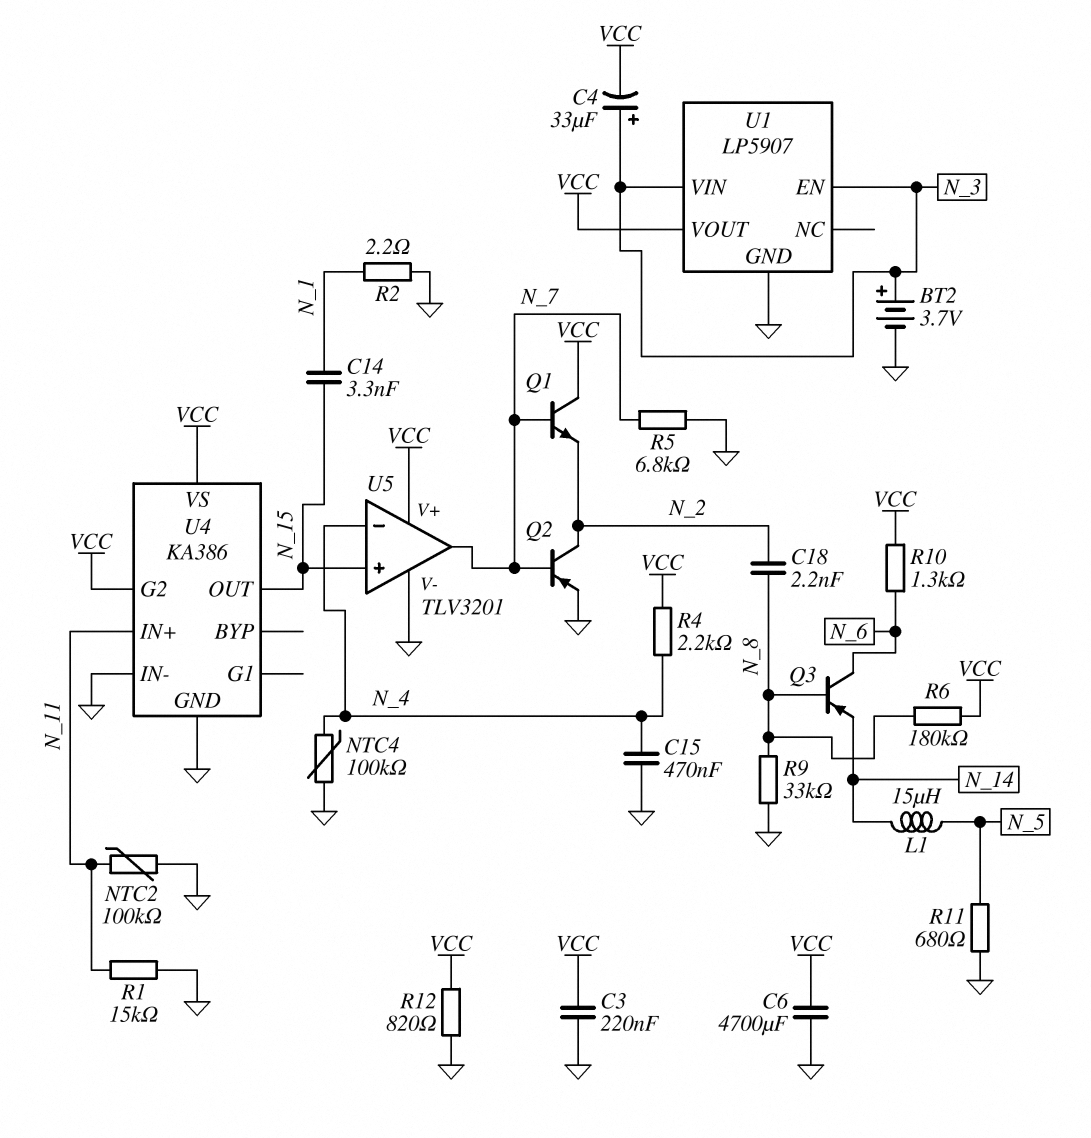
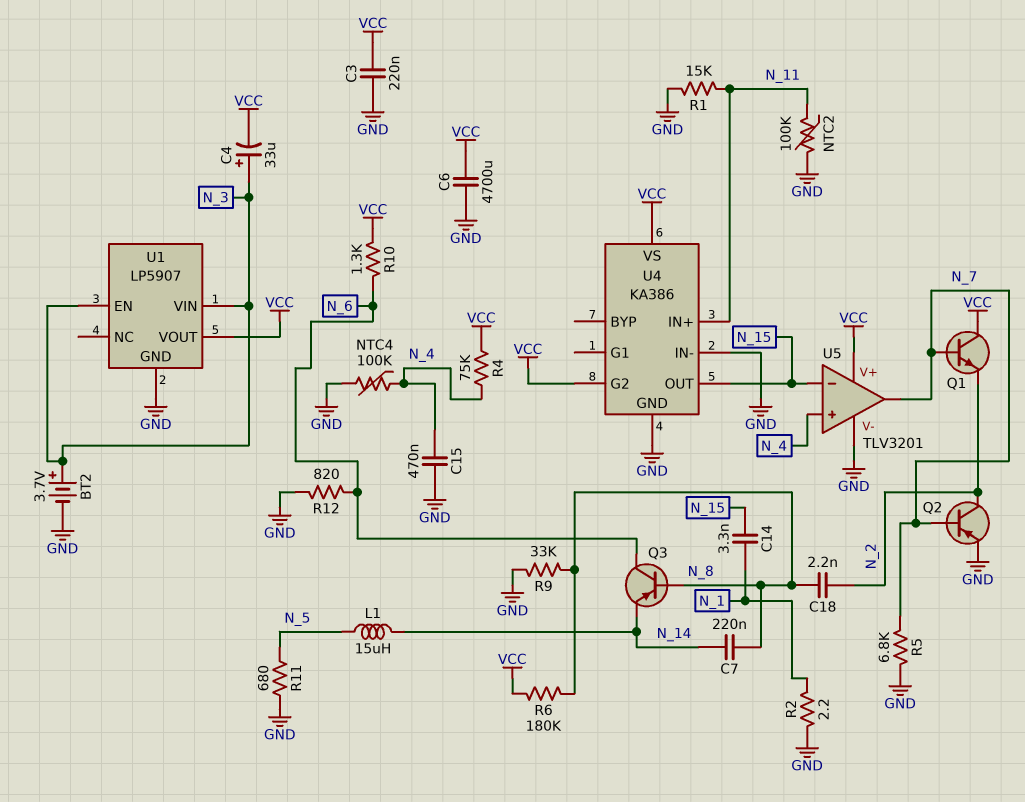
C7: none -> 220nF (N_8, N_14)
R4: 2.2k (N_4, VCC) -> 75k (N_4, VCC)
R12: 820 (GND, VCC) -> 820 (GND, N_6)
U5 pin in+: N_15 -> N_4
U5 pin in-: N_4 -> N_15

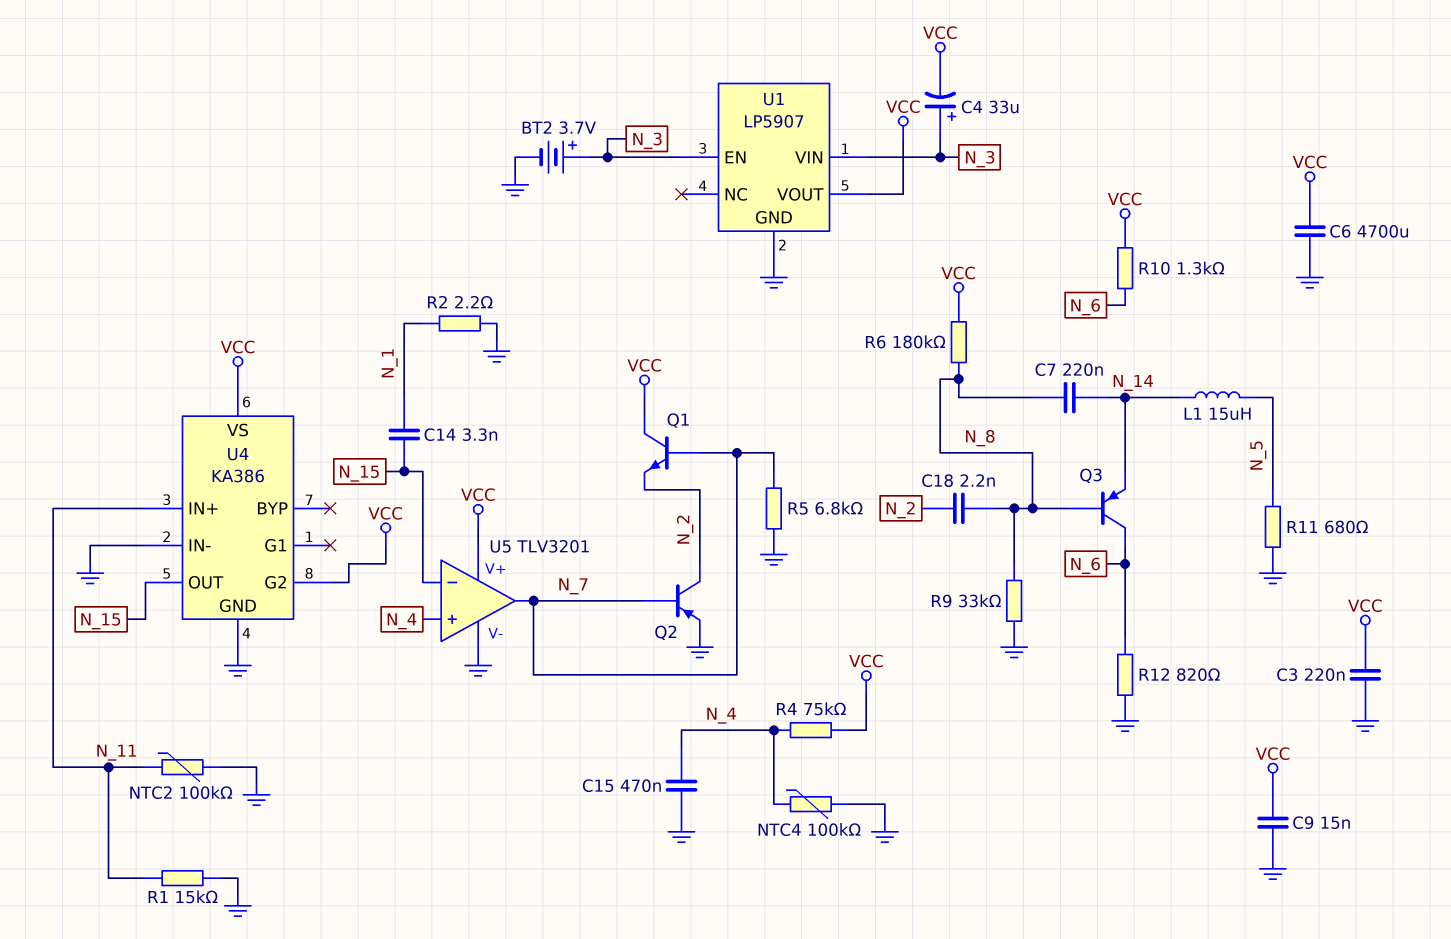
C9: none -> 15nF (GND, VCC)

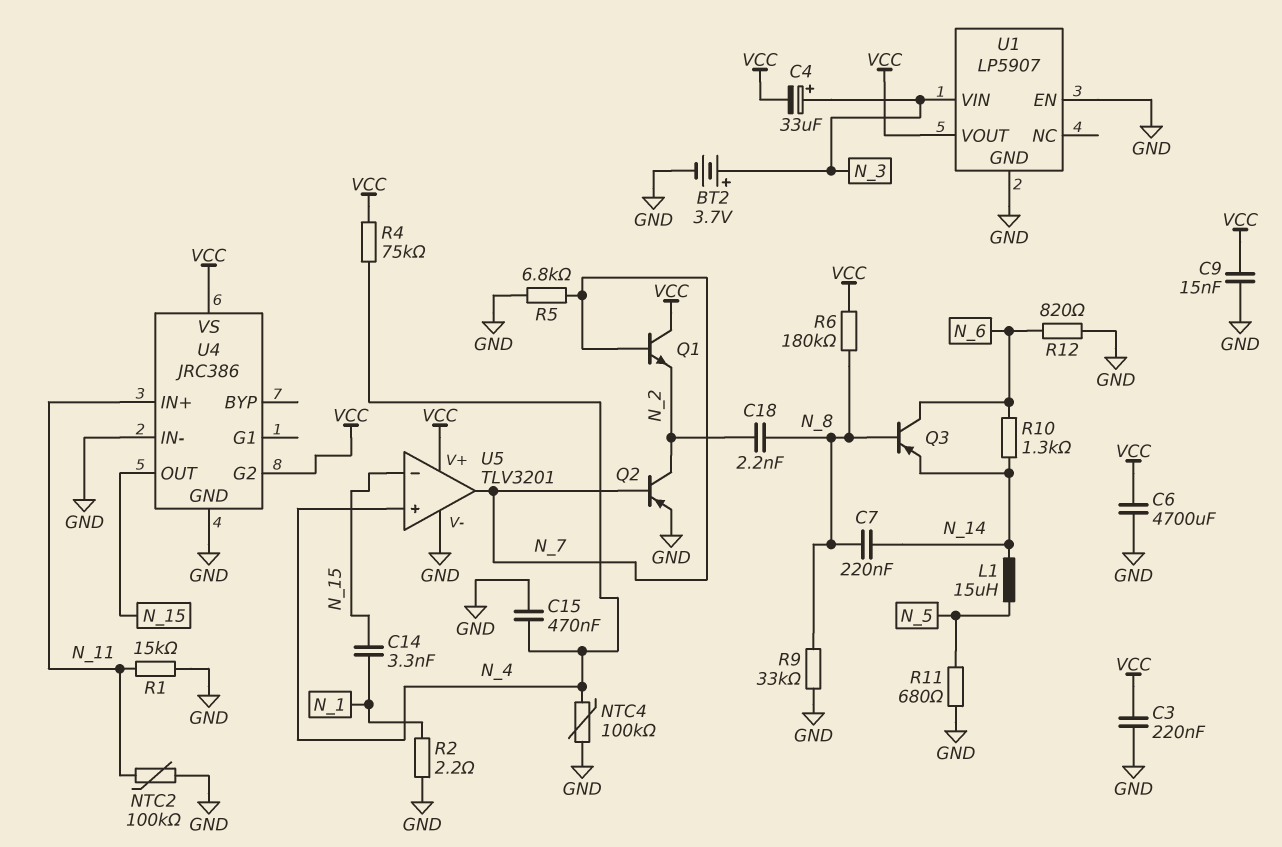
R10: 1.3k (N_6, VCC) -> 1.3k (N_6, N_14)
U1 pin EN: N_3 -> GND
U4: KA386 -> JRC386

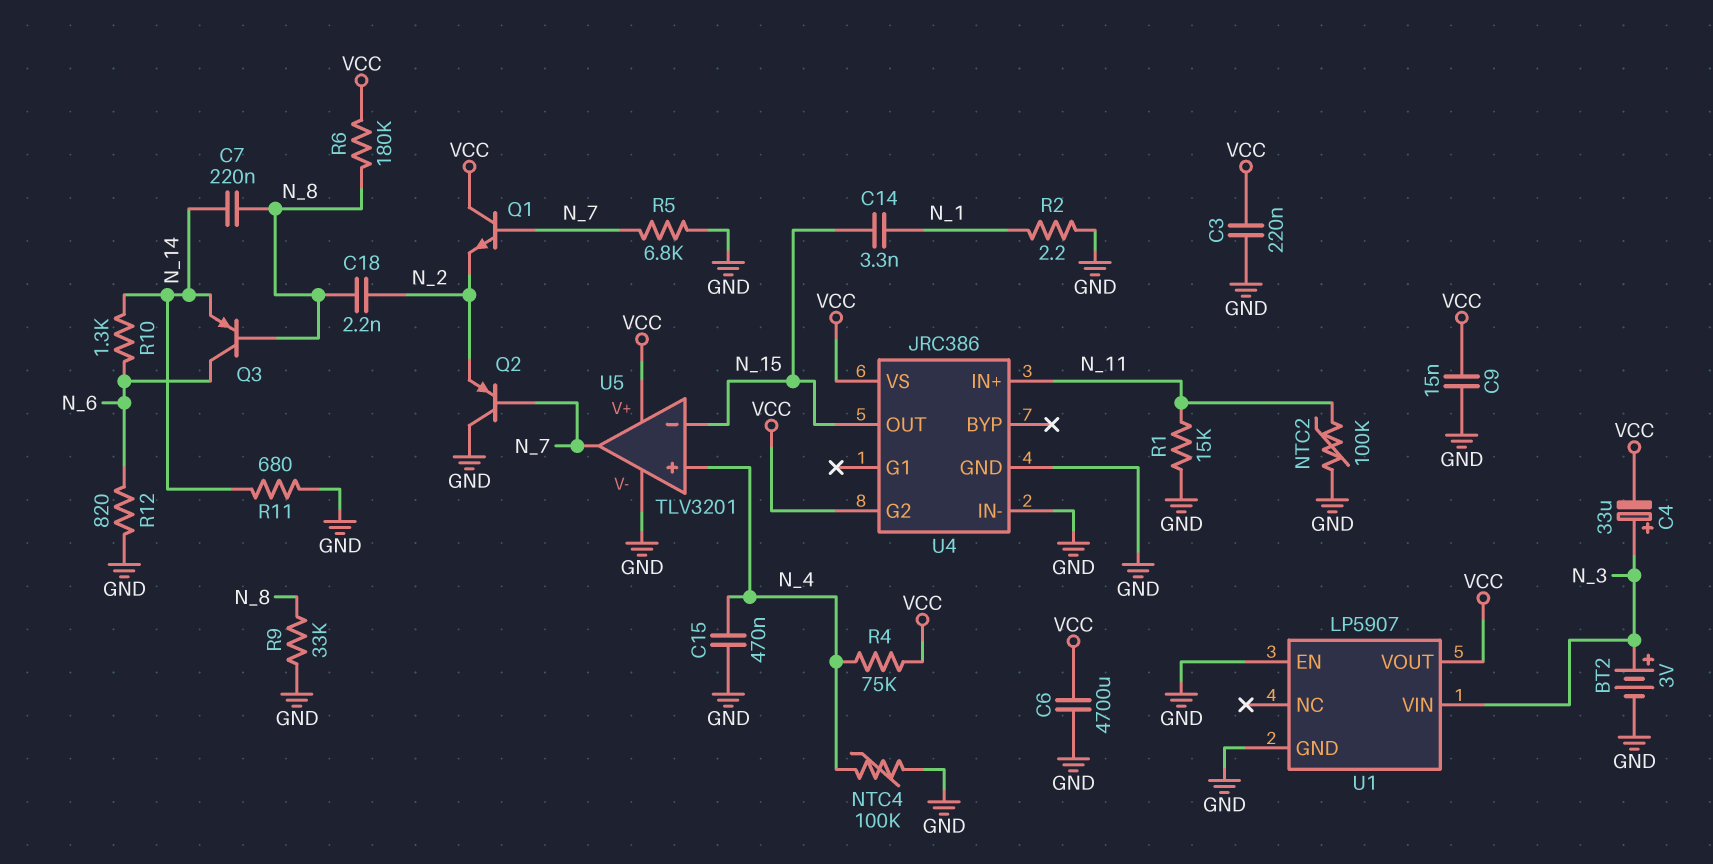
BT2: 3.7V (plus N_3, minus GND) -> 3V (plus N_3, minus GND)
L1: 15uH (N_5, N_14) -> none
Q2: PNP (B N_7, C N_2, E GND) -> PNP (B N_7, C GND, E N_2)
R11: 680 (GND, N_5) -> 680 (GND, N_14)

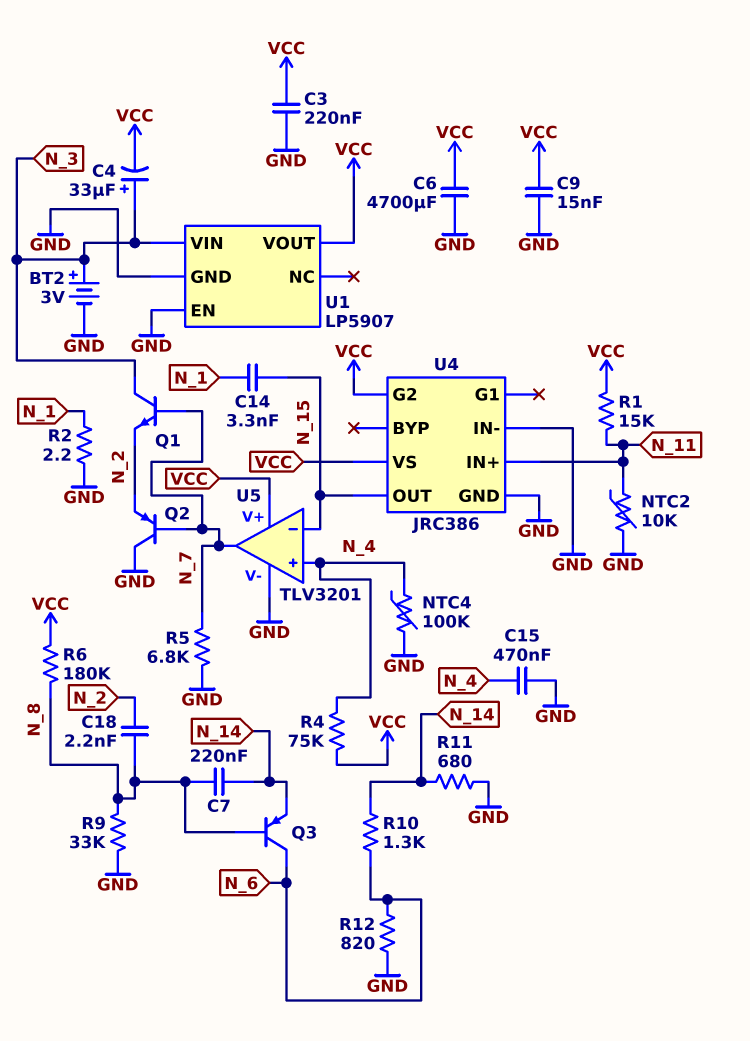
NTC2: 100k (GND, N_11) -> 10k (GND, N_11)
Q1: NPN (B N_7, C VCC, E N_2) -> NPN (B N_7, C N_3, E N_2)
R1: 15k (GND, N_11) -> 15k (N_11, VCC)

